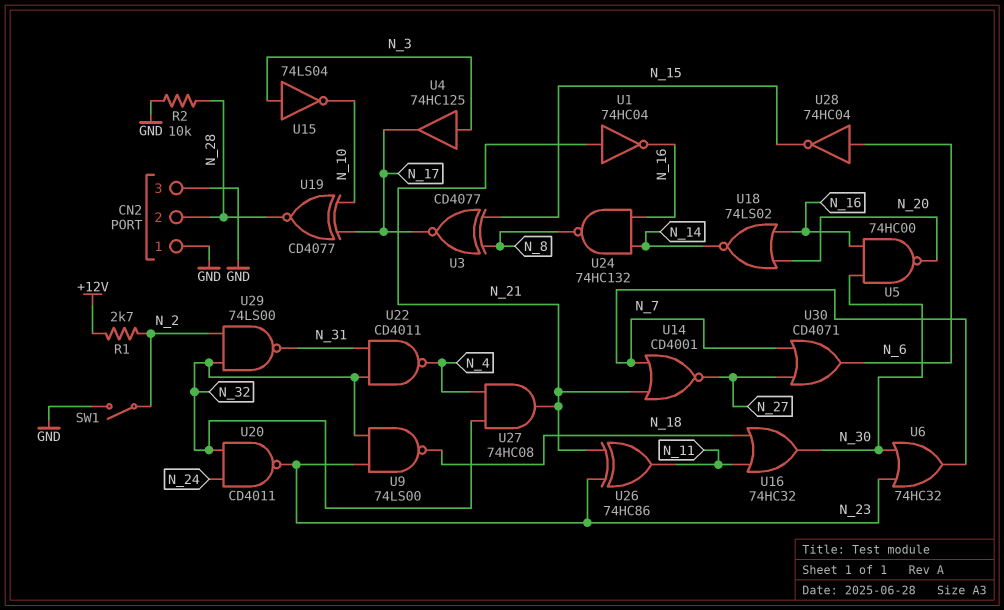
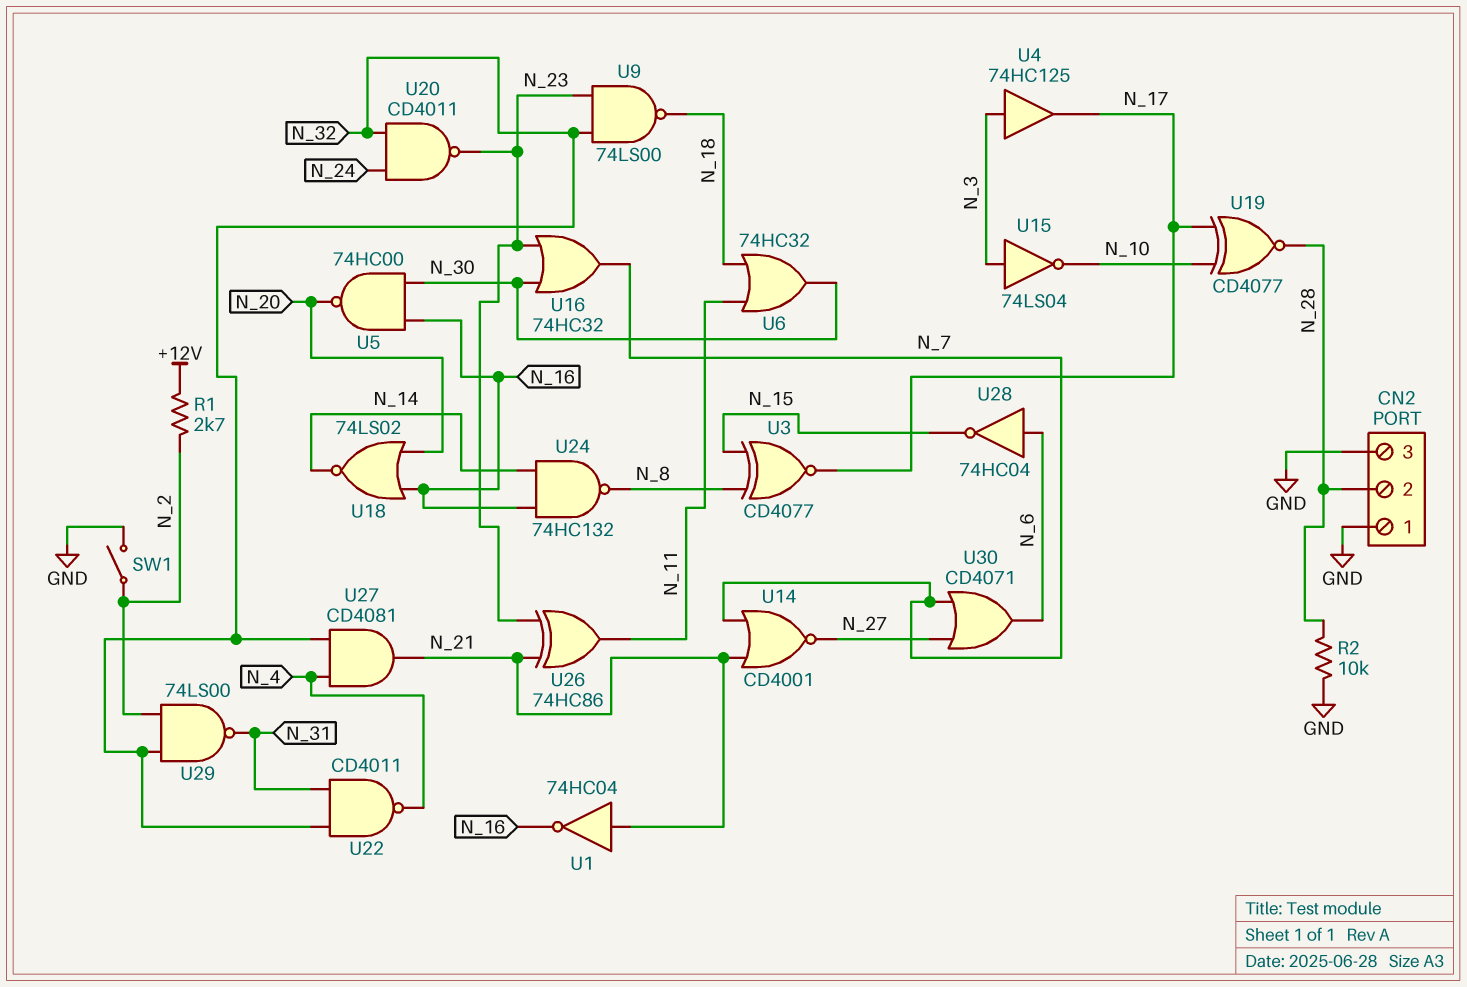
U6: OR 74HC32 (in N_23, in N_30, out N_7) -> OR 74HC32 (in N_11, in N_18, out N_30)
U16: OR 74HC32 (in N_11, in N_18, out N_30) -> OR 74HC32 (in N_23, in N_30, out N_7)
U27: AND 74HC08 (in N_4, in N_32, out N_21) -> AND CD4081 (in N_4, in N_32, out N_21)

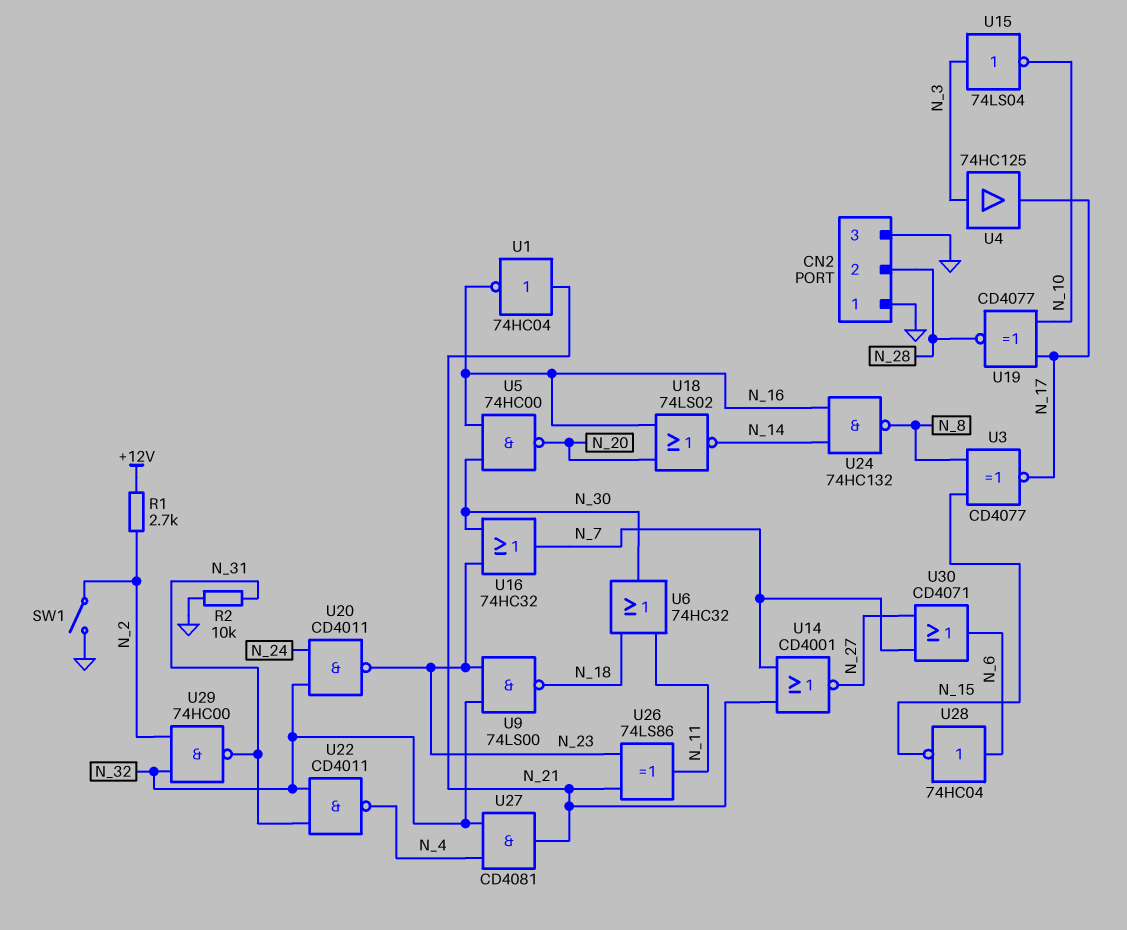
R2: 10k (GND, N_28) -> 10k (GND, N_31)
U26: XOR 74HC86 (in N_21, in N_23, out N_11) -> XOR 74LS86 (in N_21, in N_23, out N_11)
U29: NAND 74LS00 (in N_2, in N_32, out N_31) -> NAND 74HC00 (in N_2, in N_32, out N_31)

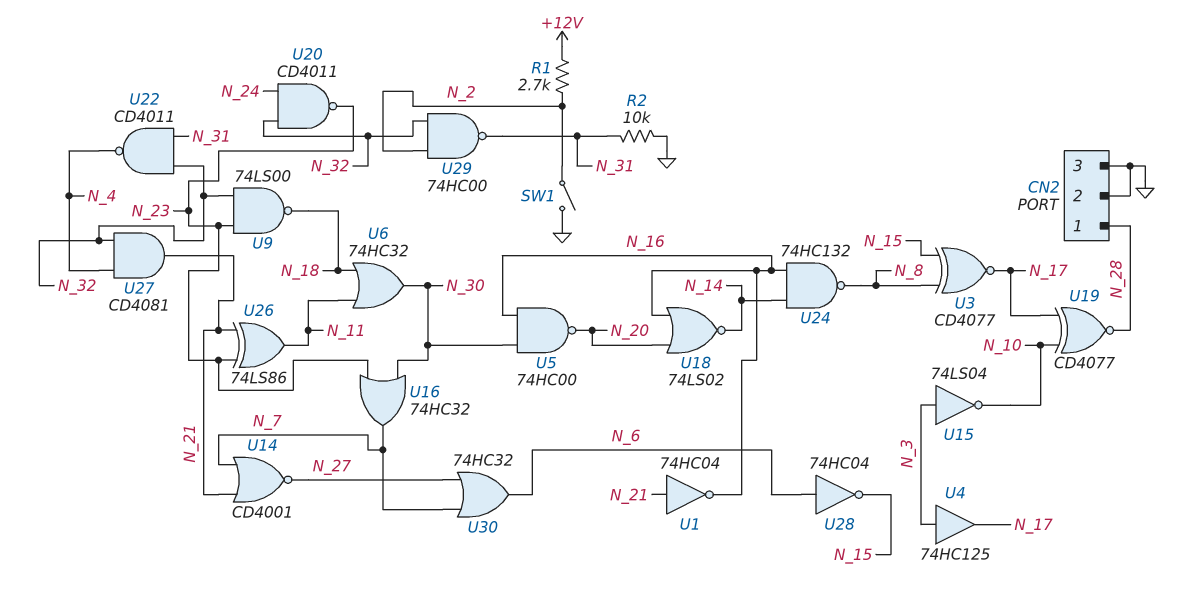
CN2 pin 1: GND -> N_28
CN2 pin 2: N_28 -> GND
U30: OR CD4071 (in N_7, in N_27, out N_6) -> OR 74HC32 (in N_7, in N_27, out N_6)

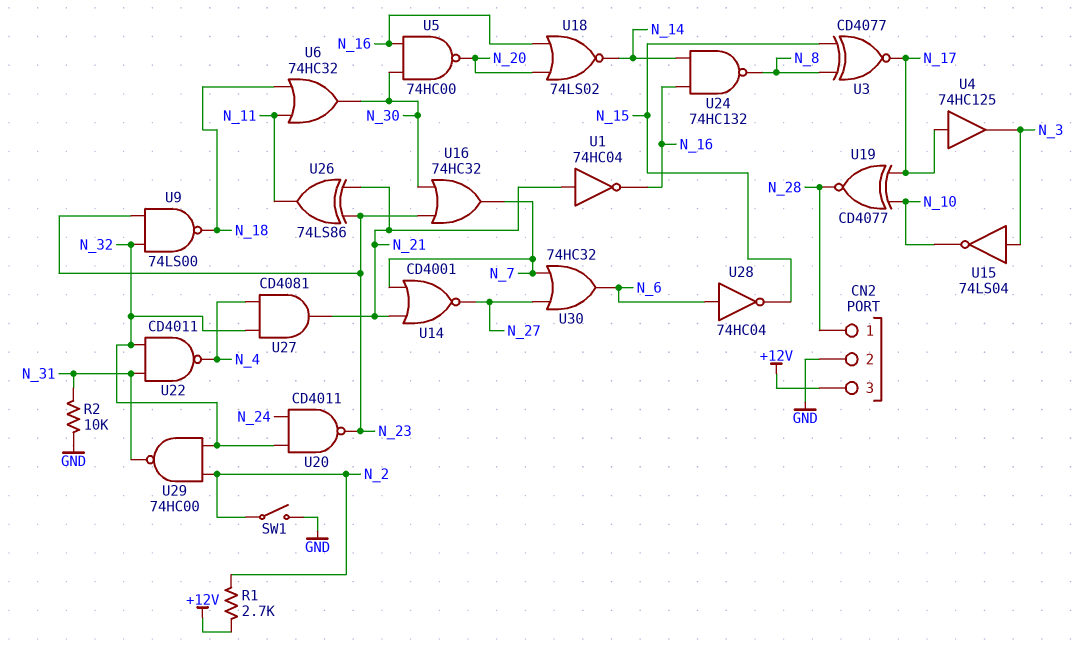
CN2 pin 3: GND -> +12V
U4: buffer 74HC125 (in N_3, out N_17) -> buffer 74HC125 (in N_17, out N_3)

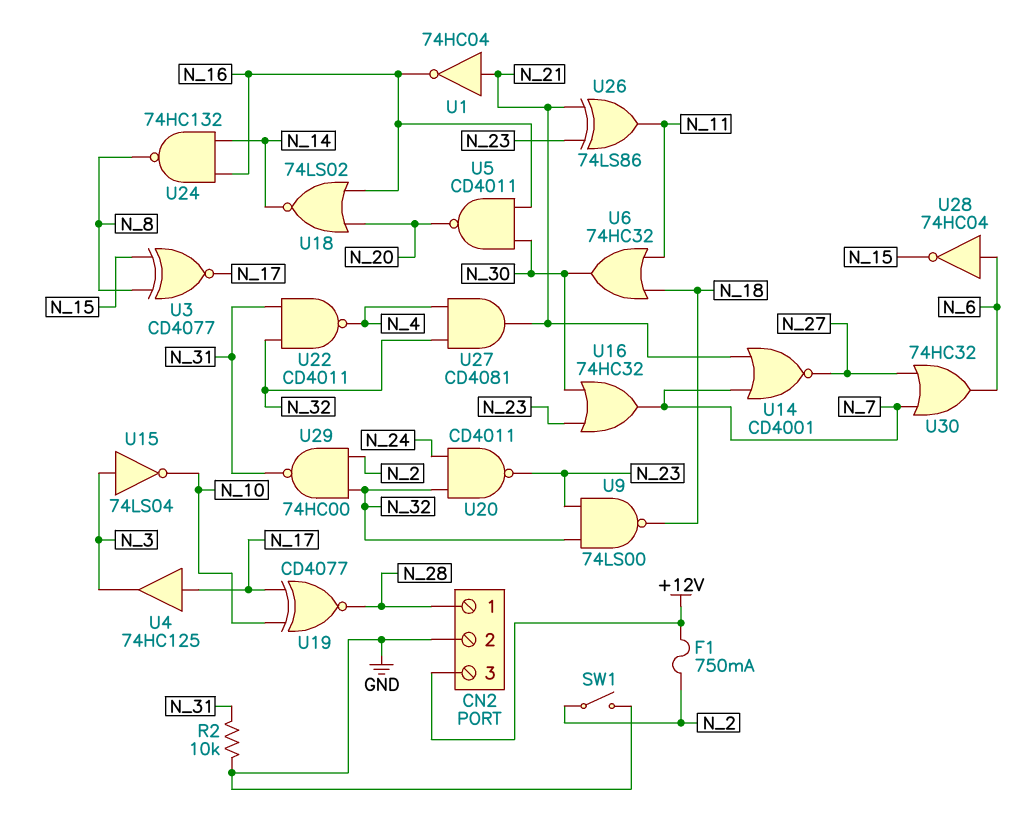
F1: none -> 750mA (+12V, N_2)
R1: 2.7k (+12V, N_2) -> none
U5: NAND 74HC00 (in N_16, in N_30, out N_20) -> NAND CD4011 (in N_16, in N_30, out N_20)

